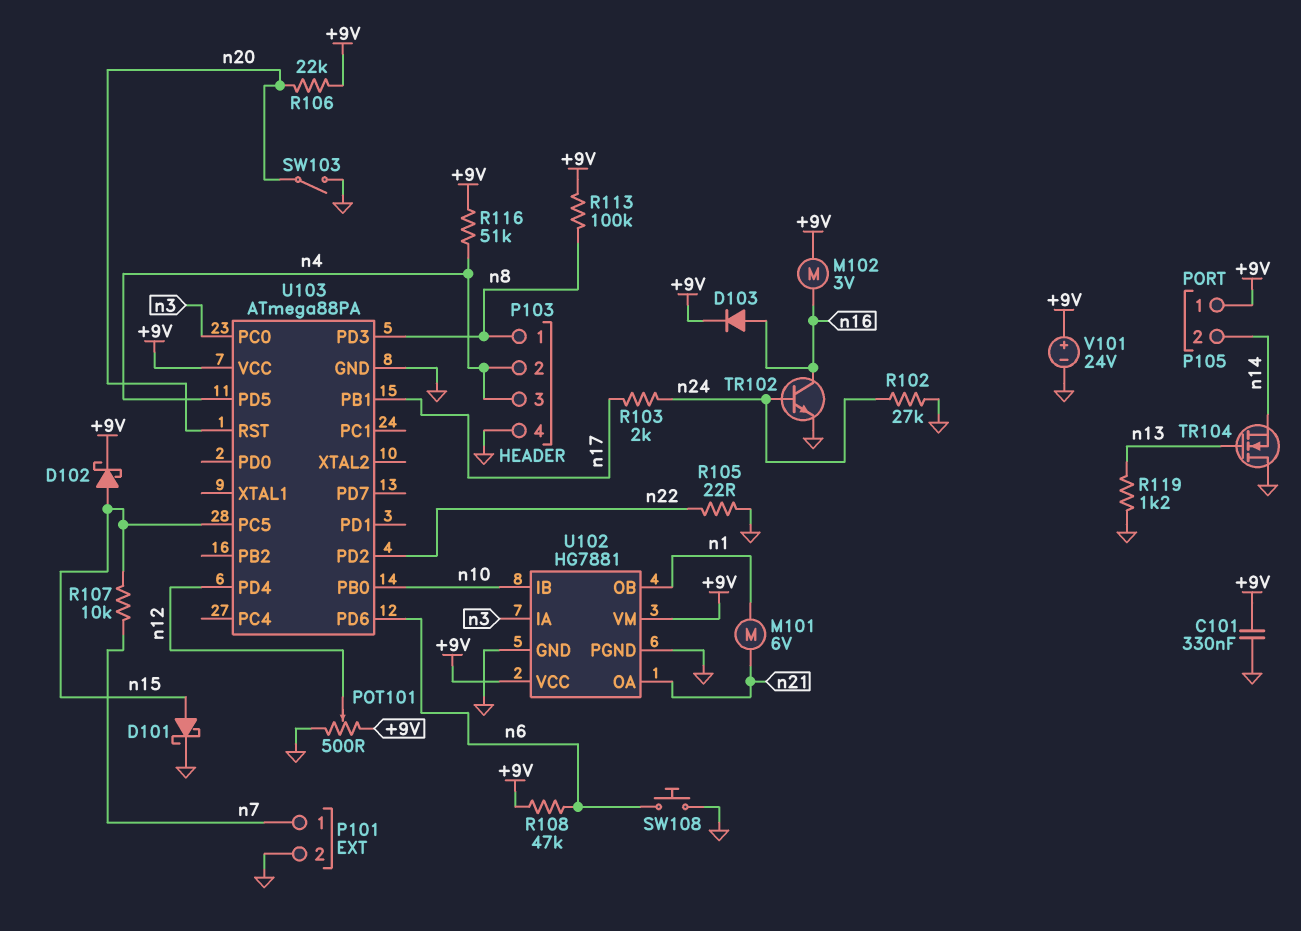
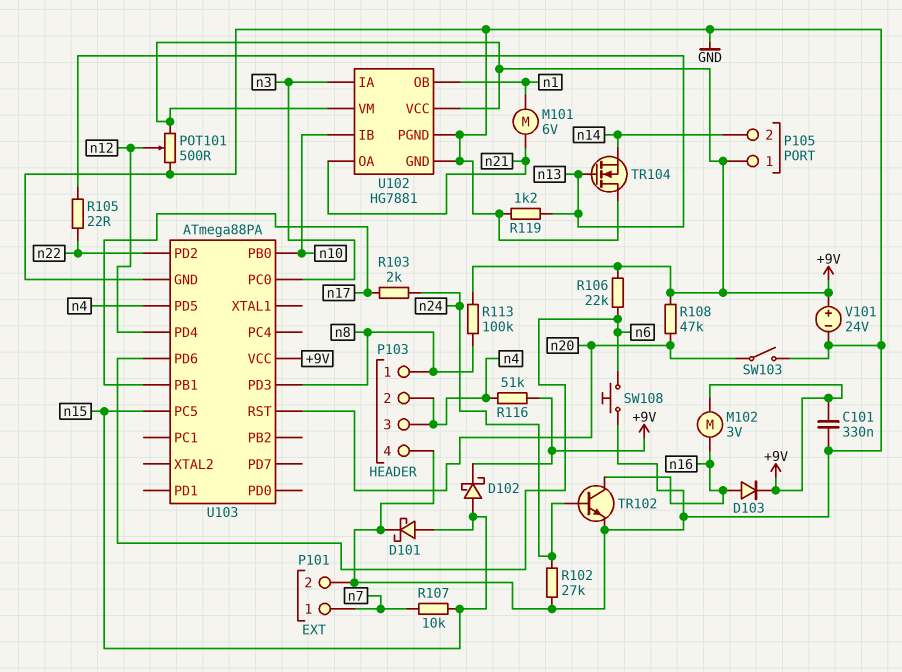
R105: 22 (GND, n22) -> 22 (n13, n22)
R106: 22k (+9V, n20) -> 22k (+9V, n6)
R108: 47k (+9V, n6) -> 47k (+9V, n20)

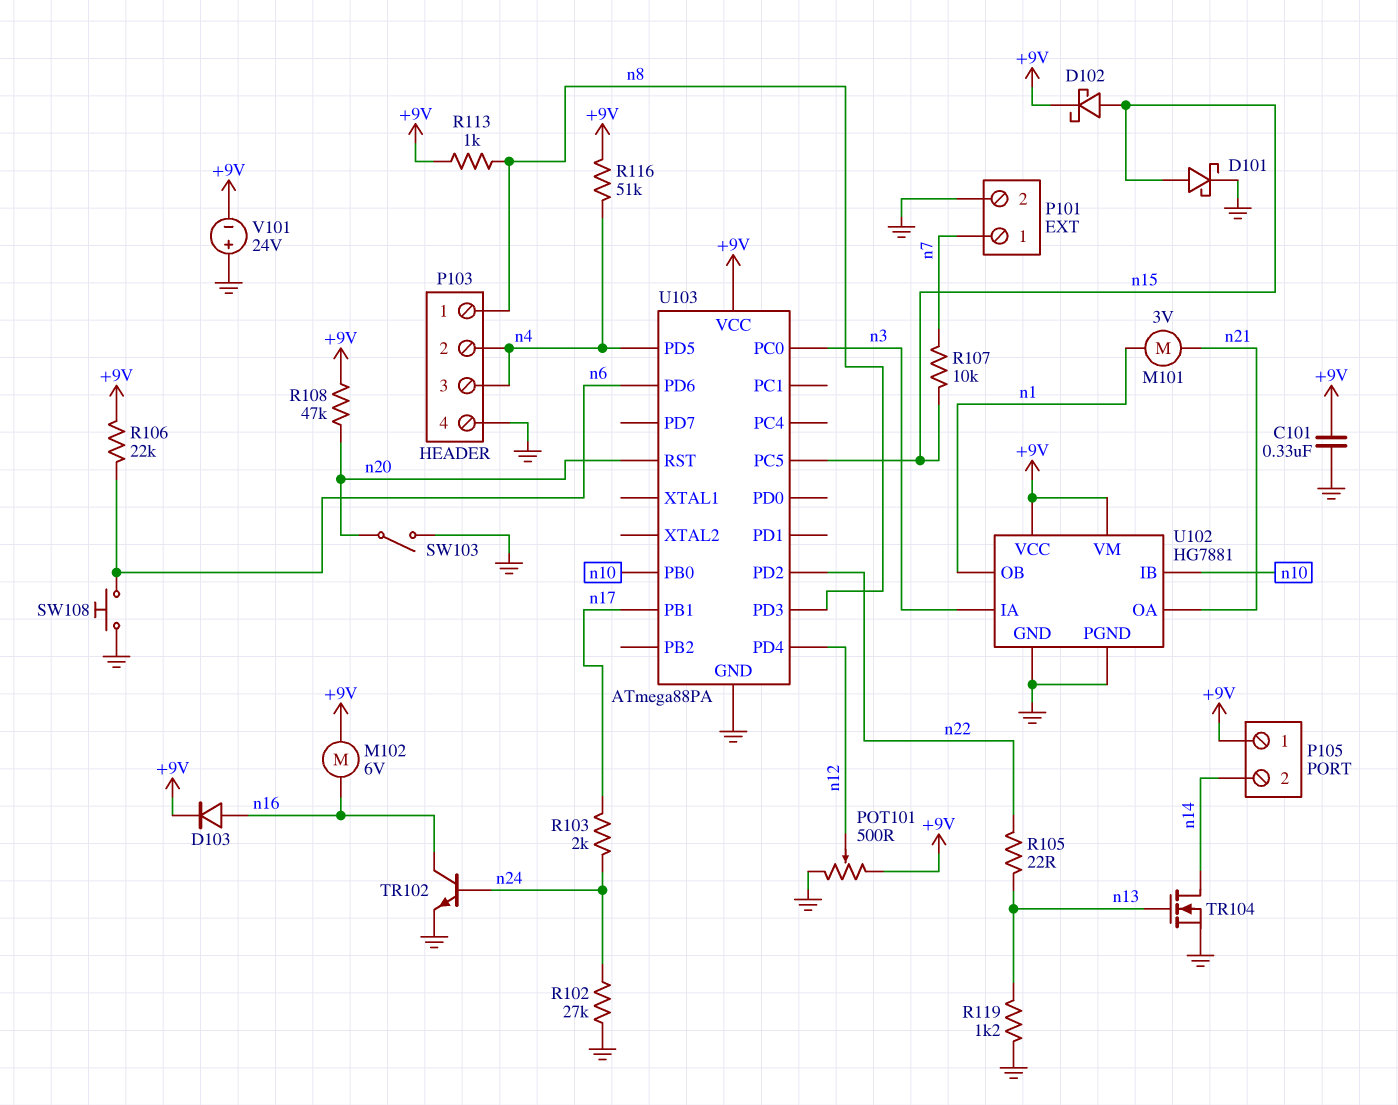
M101: motor 6V (n1, n21) -> motor 3V (n1, n21)
M102: motor 3V (+9V, n16) -> motor 6V (+9V, n16)
R113: 100k (+9V, n8) -> 1k (+9V, n8)
TR104: NMOS (G n13, D GND, S n14) -> NMOS (G n13, D n14, S GND)
V101: 24V (plus +9V, minus GND) -> 24V (plus GND, minus +9V)

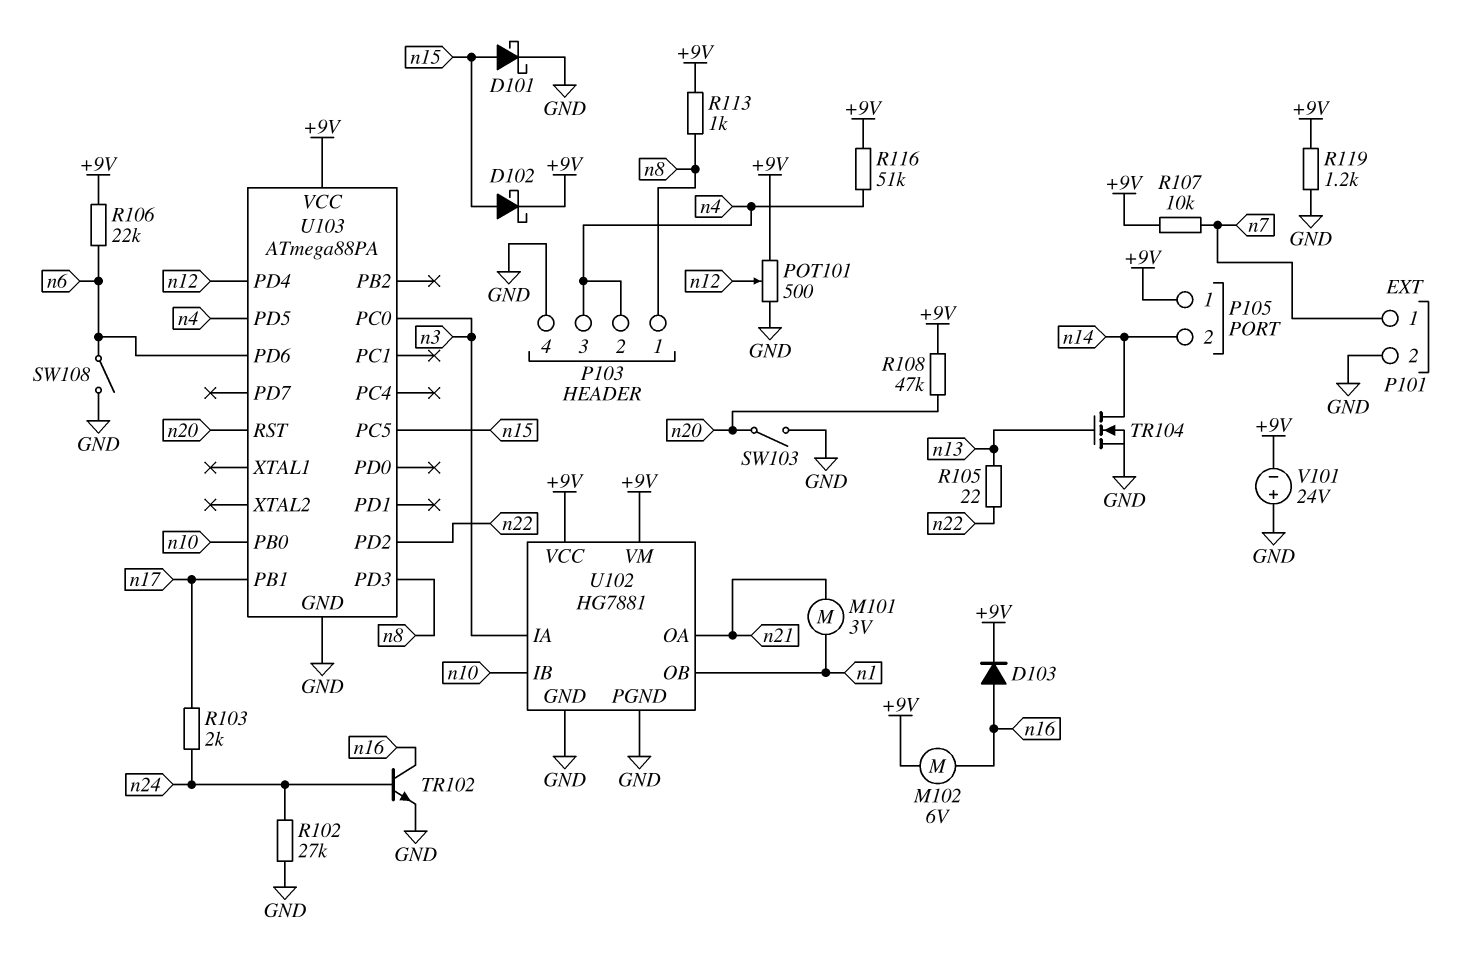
C101: 330nF (+9V, GND) -> none
R107: 10k (n7, n15) -> 10k (+9V, n7)
R119: 1.2k (GND, n13) -> 1.2k (+9V, GND)
SW108: button (GND, n6) -> switch (GND, n6)

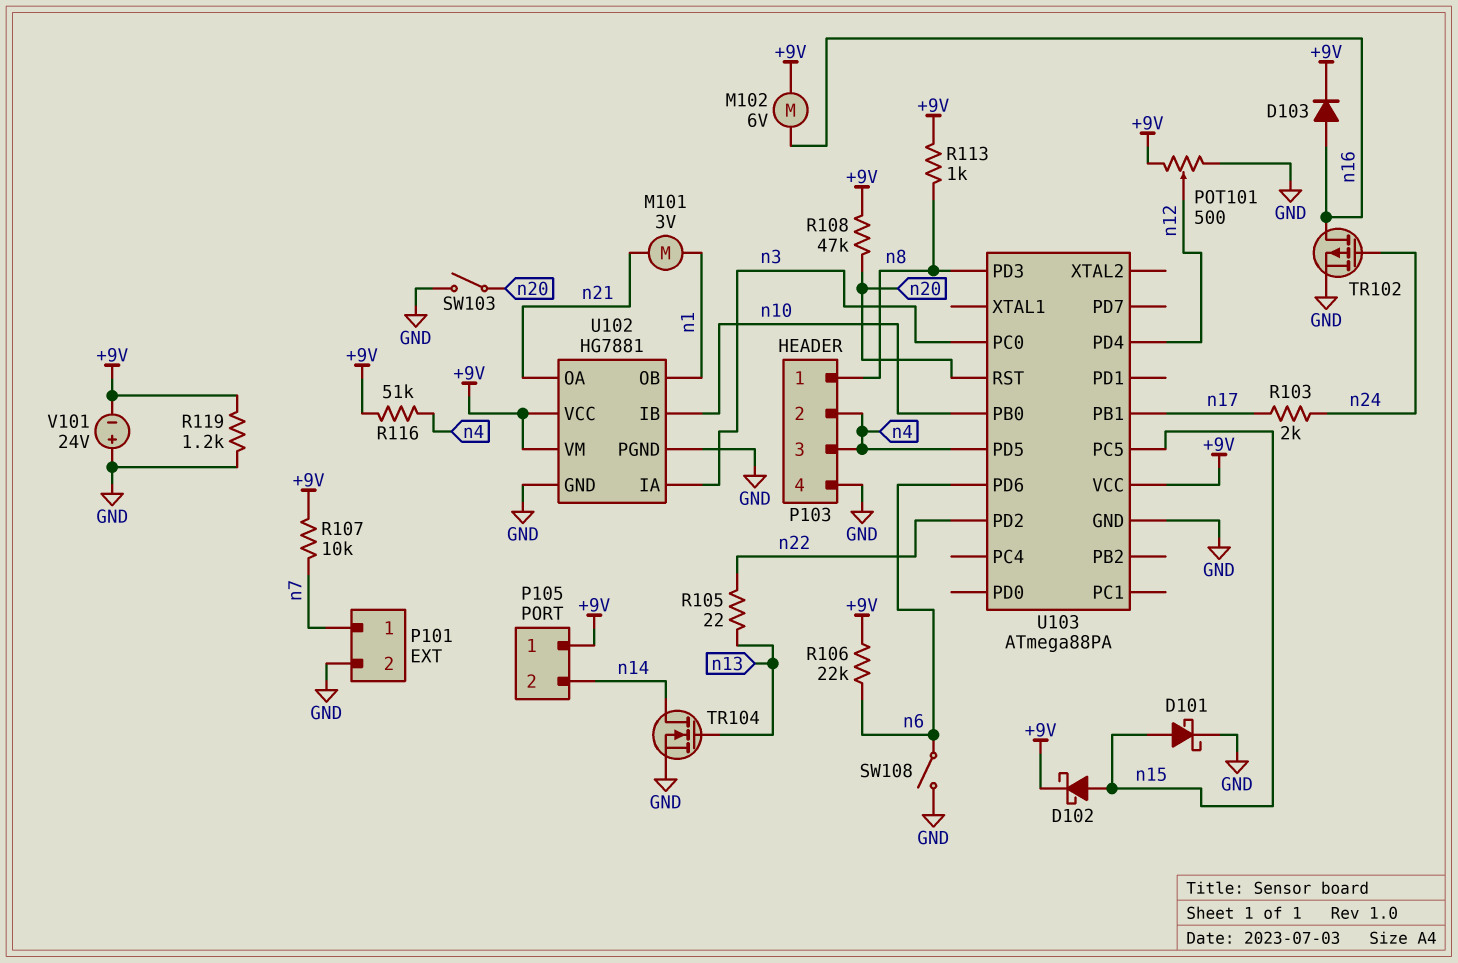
R102: 27k (GND, n24) -> none
TR102: NPN (B n24, C n16, E GND) -> PMOS (G n24, D n16, S GND)

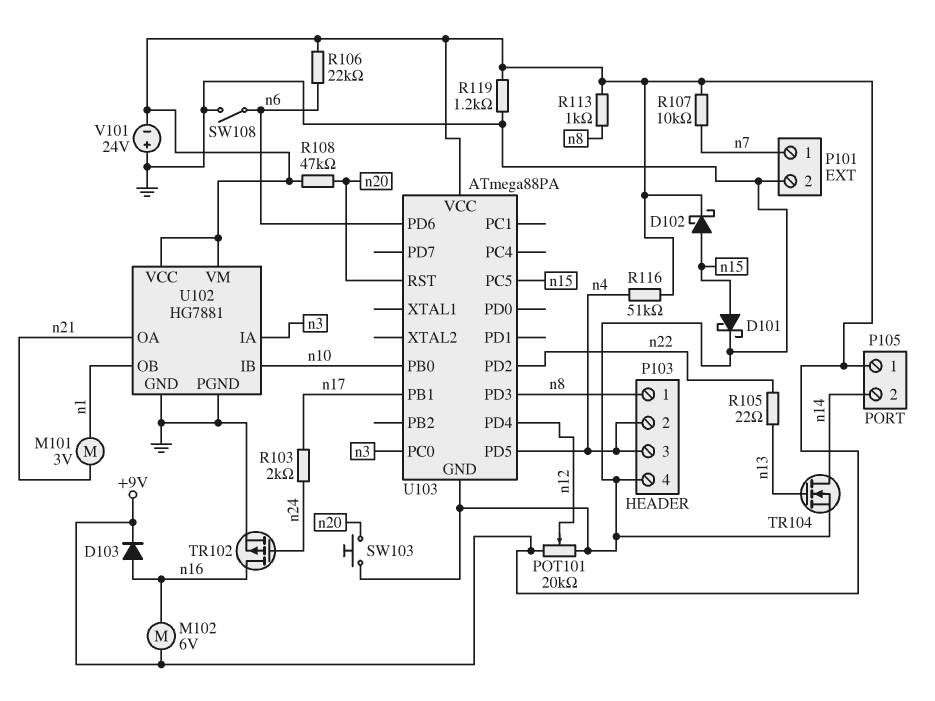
POT101: 500 (+9V, GND, wiper n12) -> 20k (+9V, GND, wiper n12)
SW103: switch (GND, n20) -> button (GND, n20)

